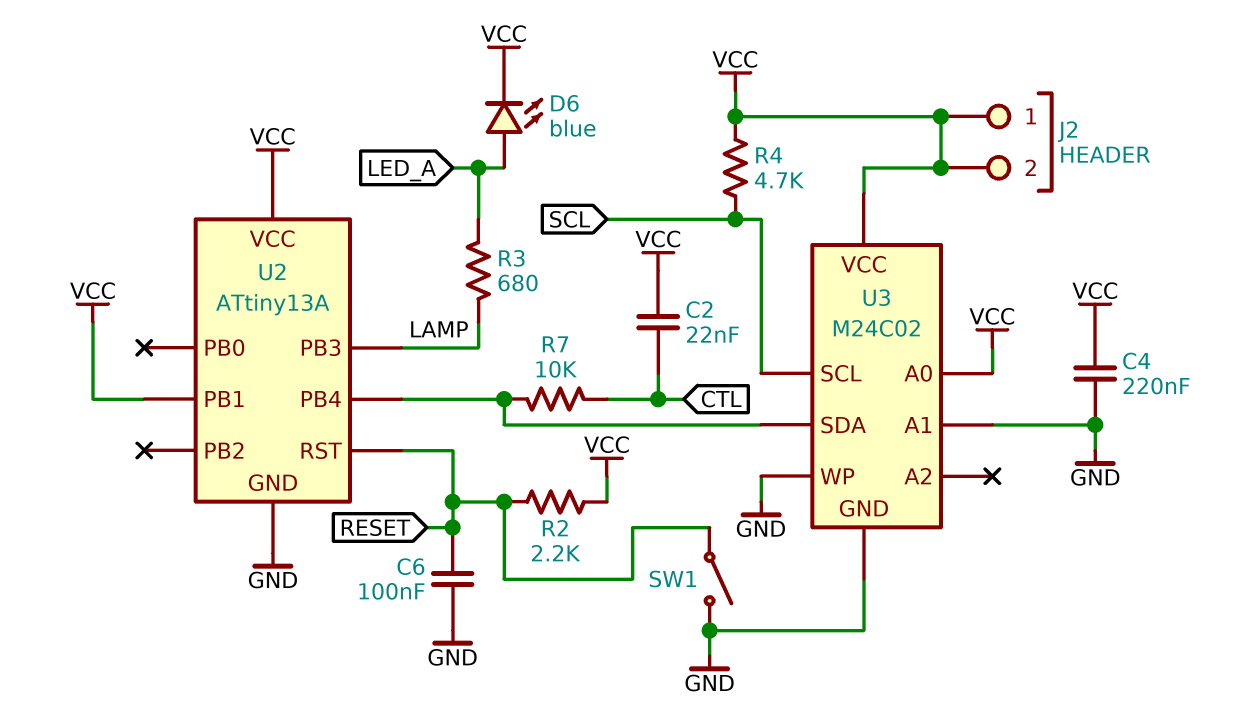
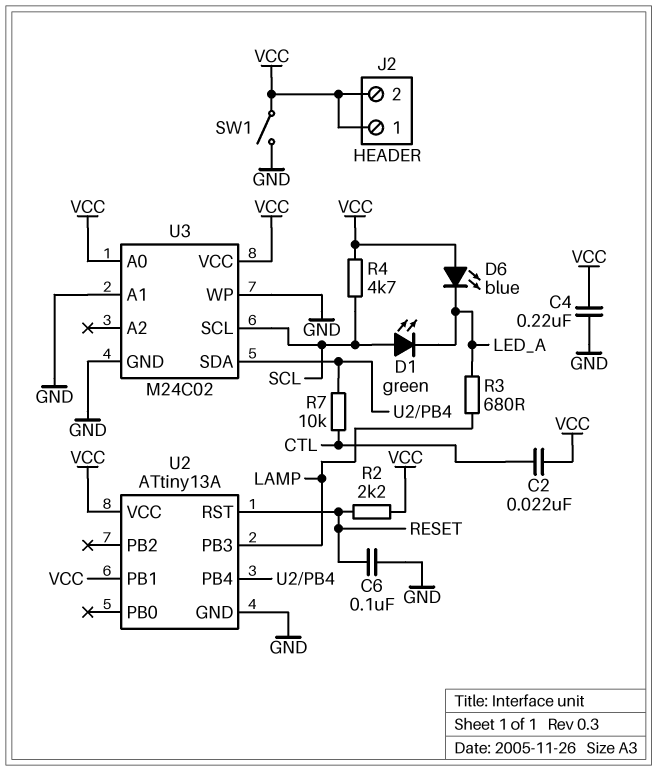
D1: none -> LED green (A SCL, K LED_A)
D6: LED blue (A LED_A, K VCC) -> LED blue (A VCC, K LED_A)
SW1: switch (GND, RESET) -> switch (GND, VCC)

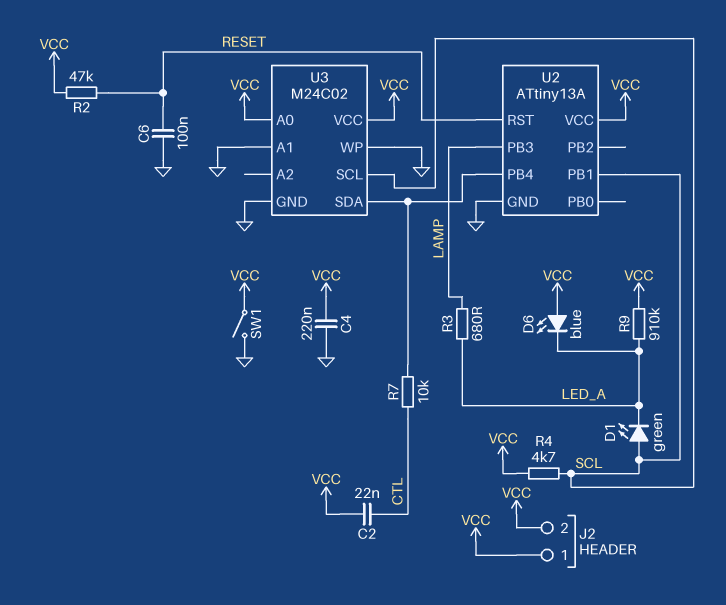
R2: 2.2k (RESET, VCC) -> 47k (RESET, VCC)
R9: none -> 910k (LED_A, VCC)
U2 pin PB1: VCC -> SCL

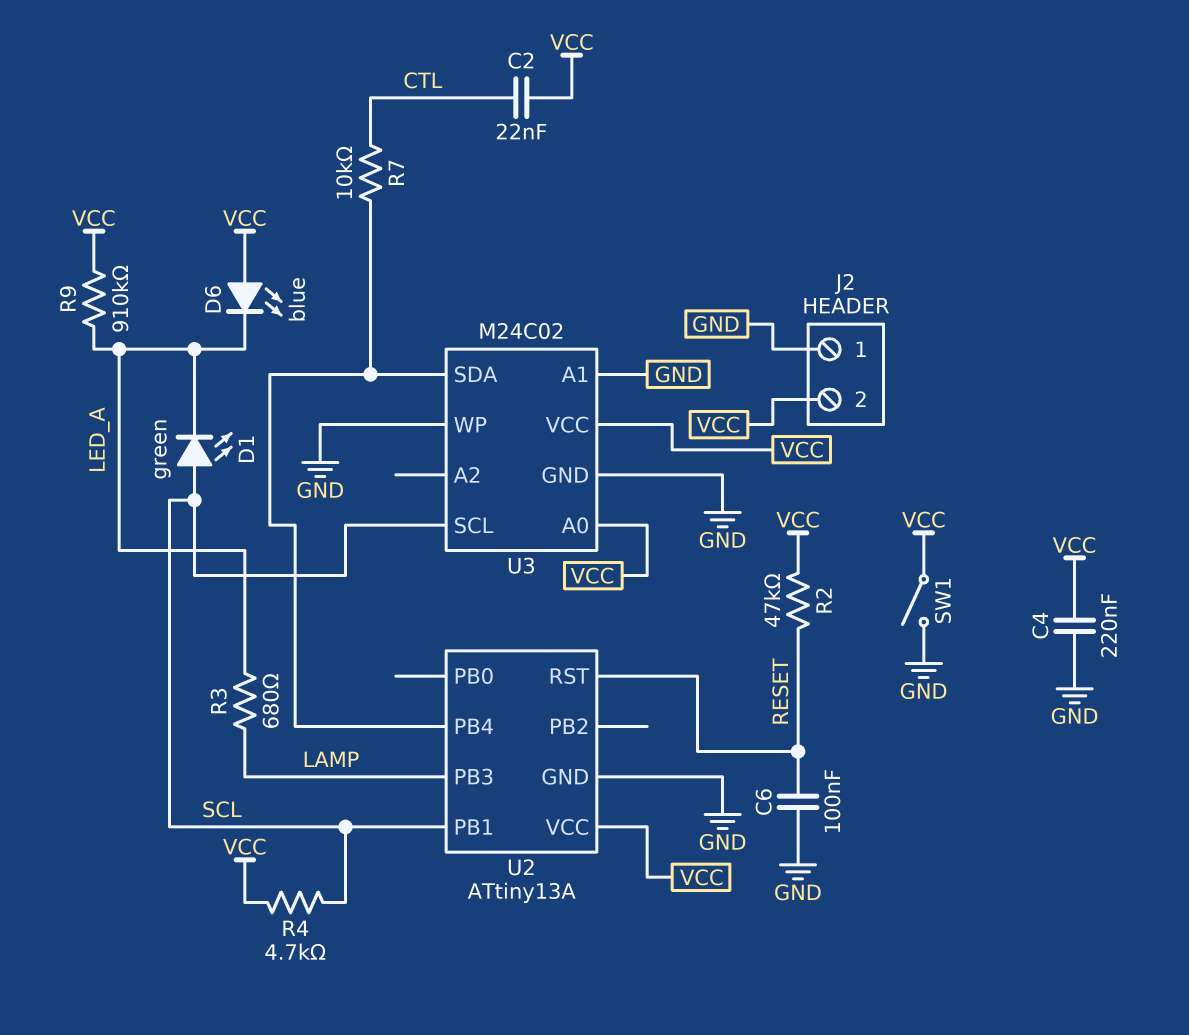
J2 pin 1: VCC -> GND

